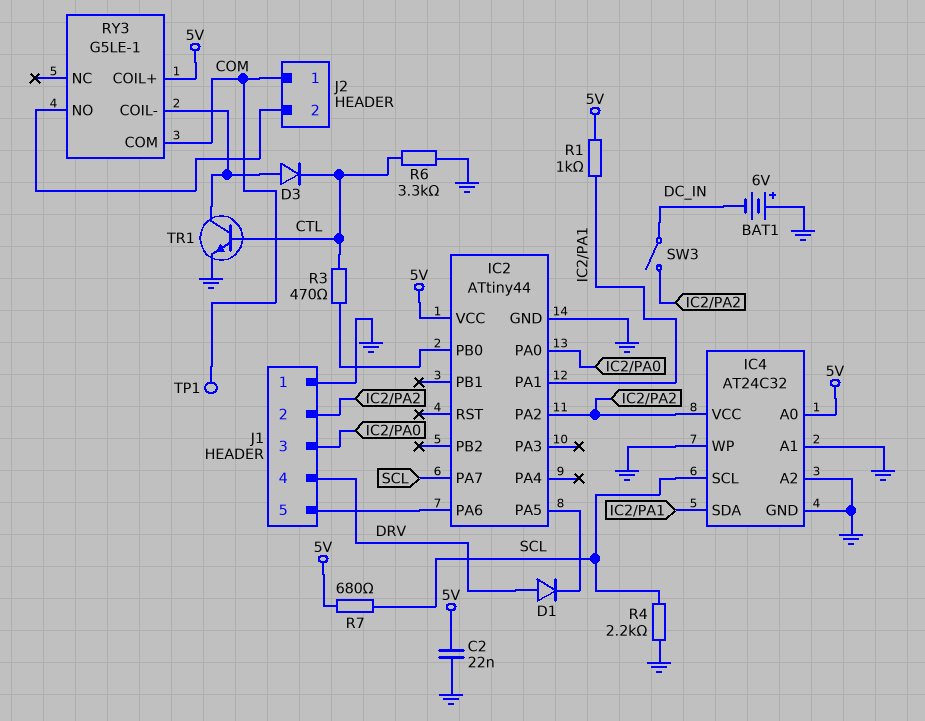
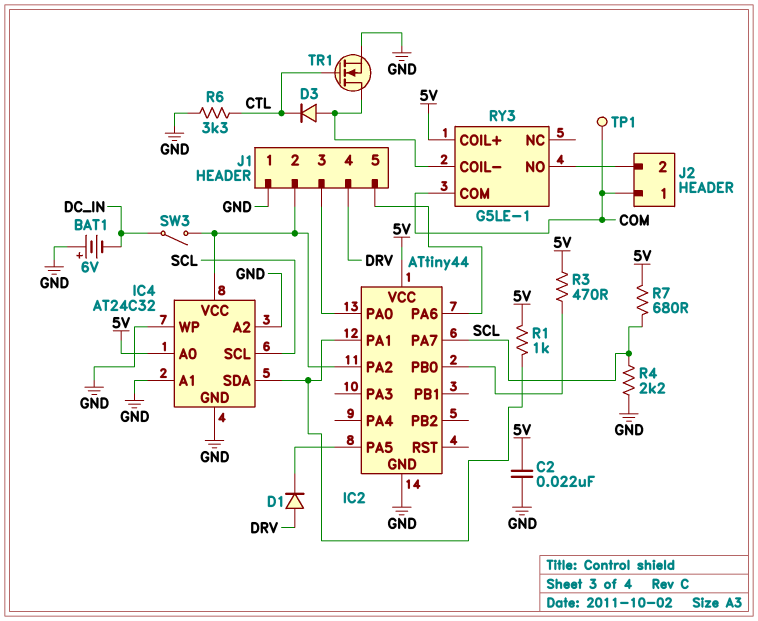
R3: 470 (CTL, IC2/PB0) -> 470 (5V, IC2/PB0)
TR1: NPN (B CTL, C RY3/COIL-, E GND) -> NMOS (G CTL, D RY3/COIL-, S GND)

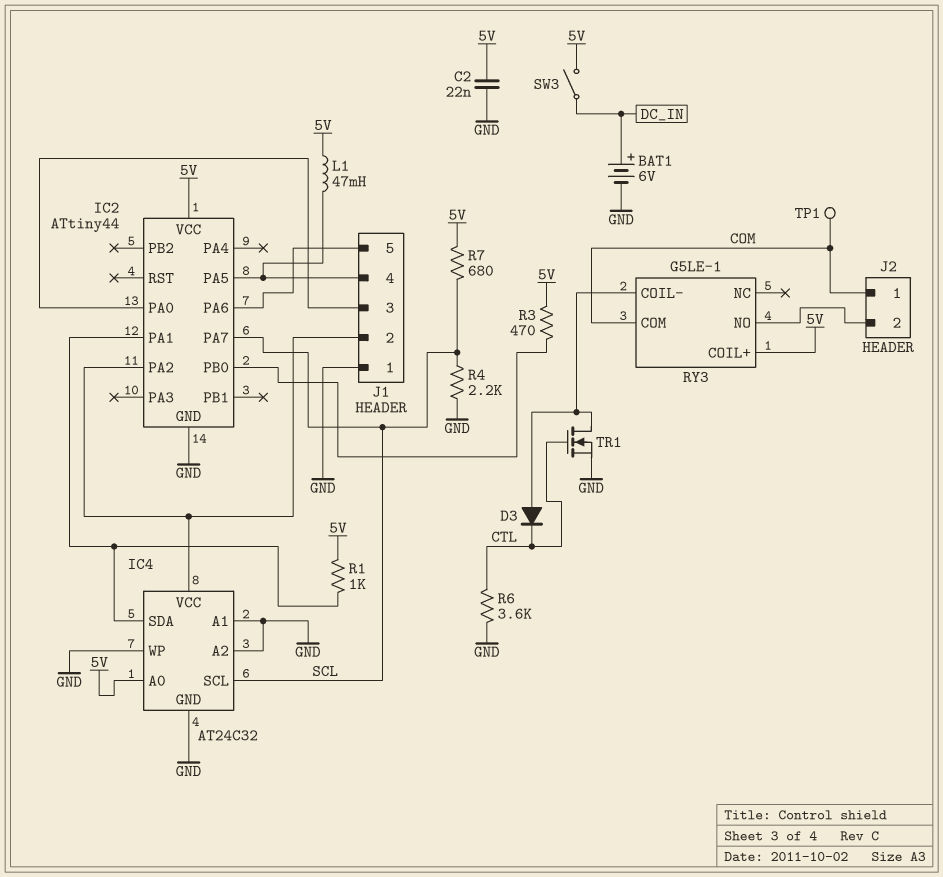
BAT1: 6V (plus GND, minus DC_IN) -> 6V (plus DC_IN, minus GND)
D1: diode (A DRV, K IC2/PA5) -> none
J1 pin 4: DRV -> IC2/PA5
L1: none -> 47mH (5V, IC2/PA5)
R6: 3.3k (CTL, GND) -> 3.6k (CTL, GND)
SW3: switch (DC_IN, IC2/PA2) -> switch (5V, DC_IN)

